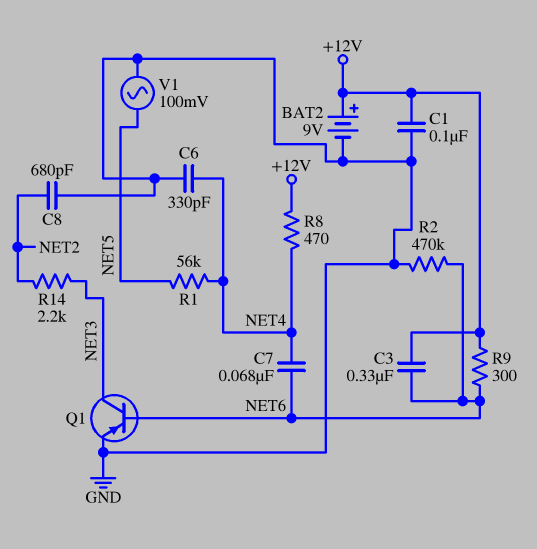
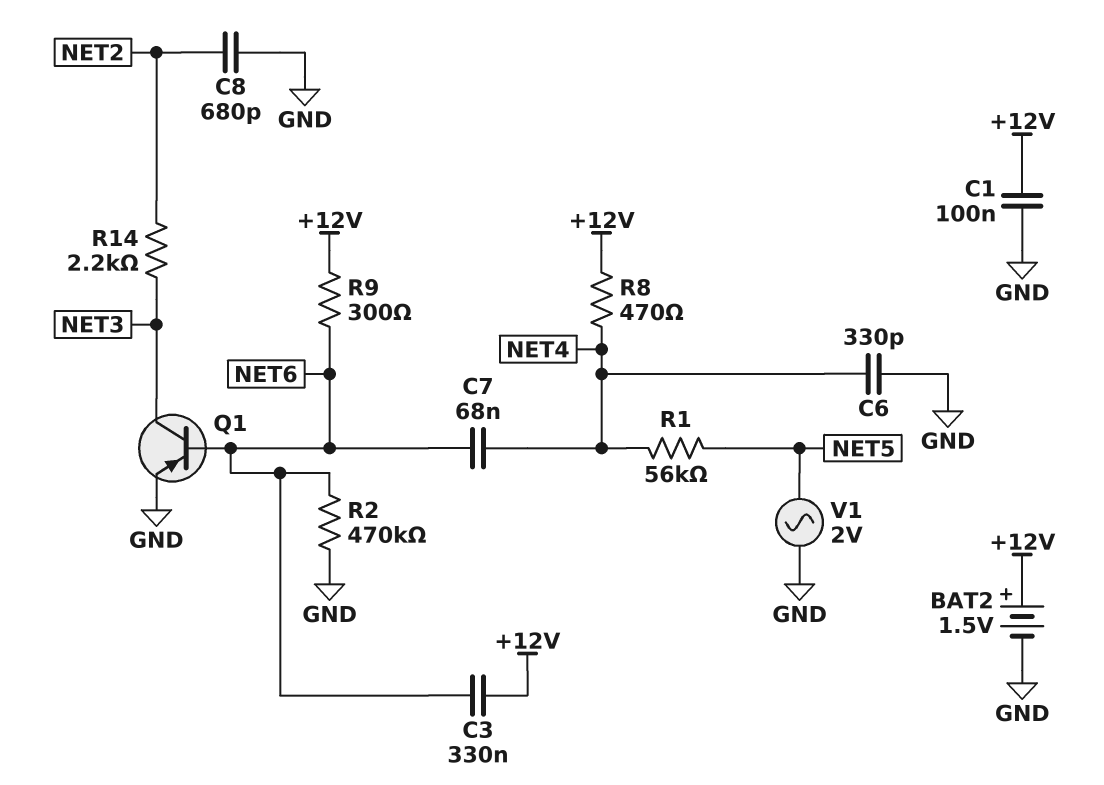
BAT2: 9V (plus +12V, minus GND) -> 1.5V (plus +12V, minus GND)
V1: AC 100mV (GND, NET5) -> AC 2V (GND, NET5)

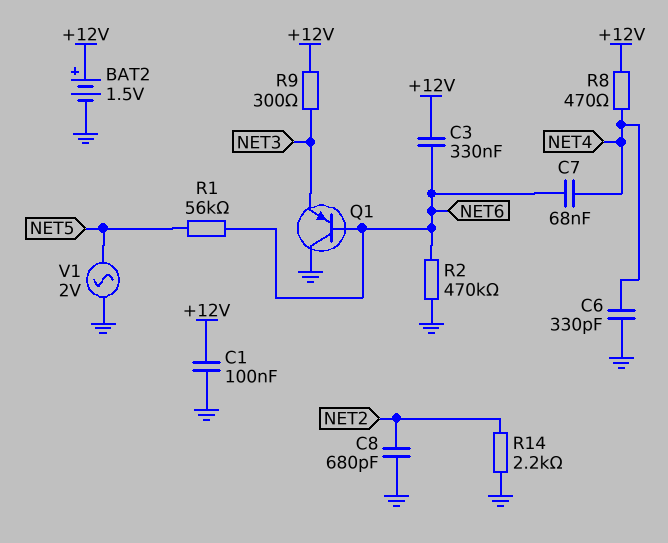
Q1: PNP (B NET6, C NET3, E GND) -> PNP (B NET6, C GND, E NET3)
R1: 56k (NET4, NET5) -> 56k (NET5, NET6)
R9: 300 (+12V, NET6) -> 300 (+12V, NET3)
R14: 2.2k (NET2, NET3) -> 2.2k (GND, NET2)

